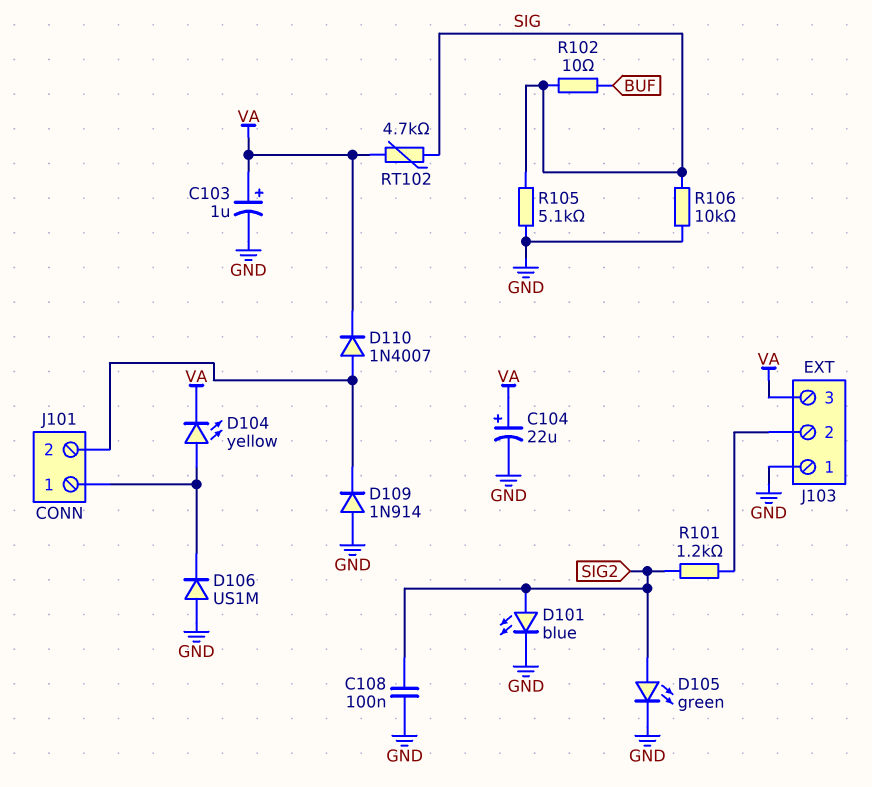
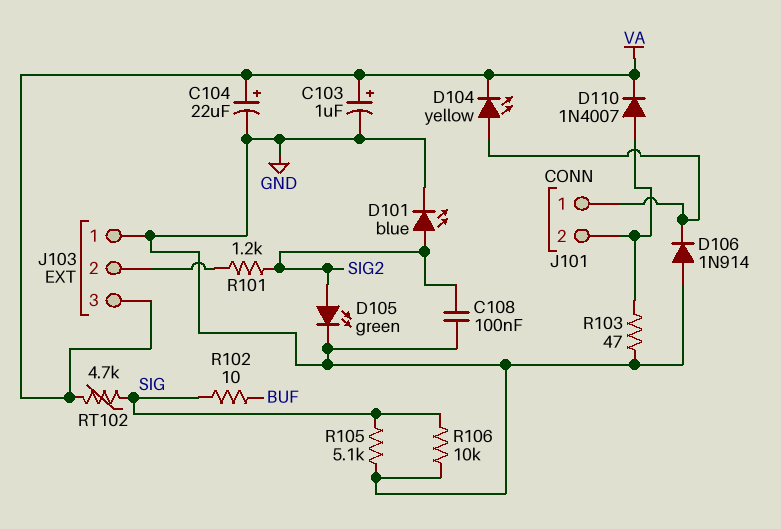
D106: diode US1M (A GND, K J101/1) -> diode 1N914 (A GND, K J101/1)
D109: diode 1N914 (A GND, K J101/2) -> none
R103: none -> 47 (GND, J101/2)

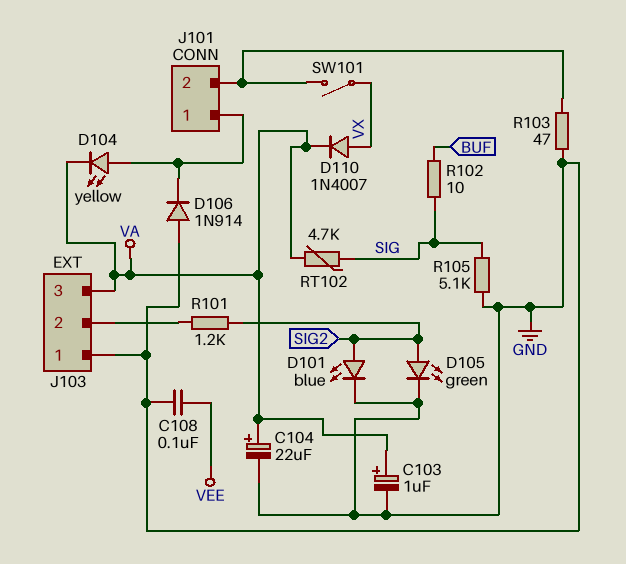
C108: 100nF (GND, SIG2) -> 100nF (GND, VEE)
D110: diode 1N4007 (A J101/2, K VA) -> diode 1N4007 (A VX, K VA)
R106: 10k (GND, SIG) -> none
SW101: none -> switch (J101/2, VX)

